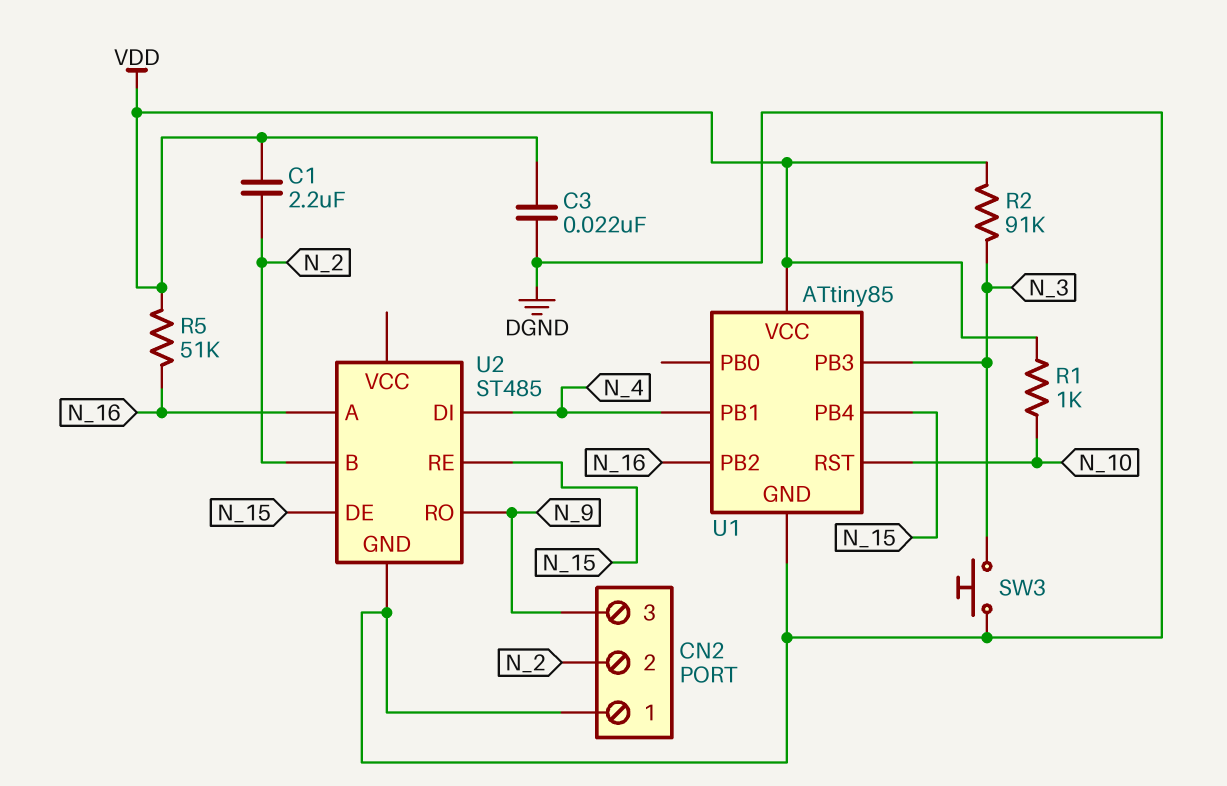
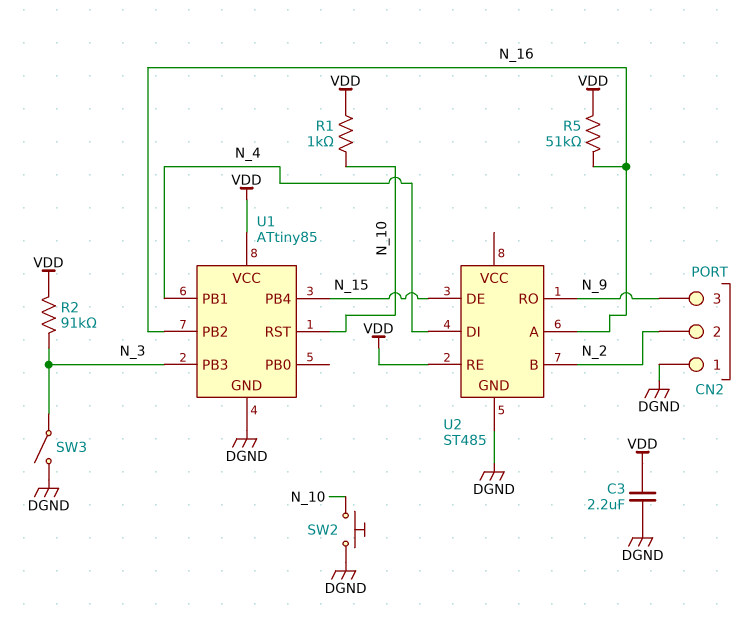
C1: 2.2uF (N_2, VDD) -> none
C3: 22nF (DGND, VDD) -> 2.2uF (DGND, VDD)
SW2: none -> button (DGND, N_10)
SW3: button (DGND, N_3) -> switch (DGND, N_3)
U2 pin RE: N_15 -> VDD

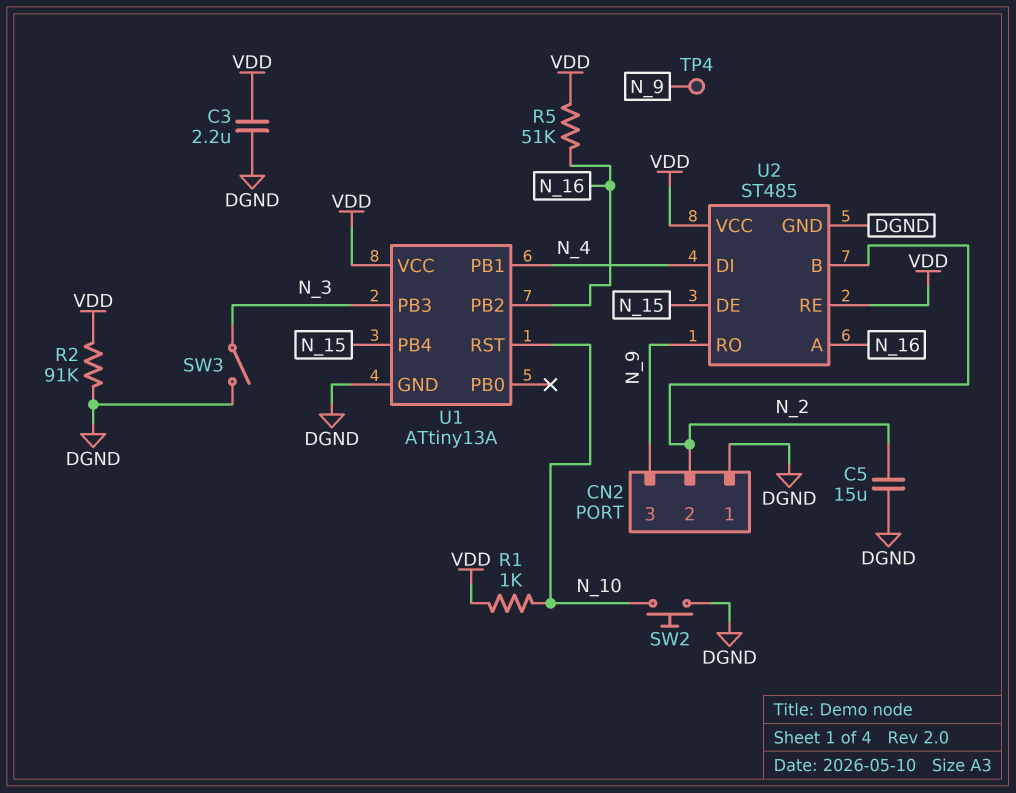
C5: none -> 15uF (DGND, N_2)
R2: 91k (N_3, VDD) -> 91k (DGND, VDD)
TP4: none -> test point (N_9)
U1: ATtiny85 -> ATtiny13A
U2 pin VCC: none -> VDD

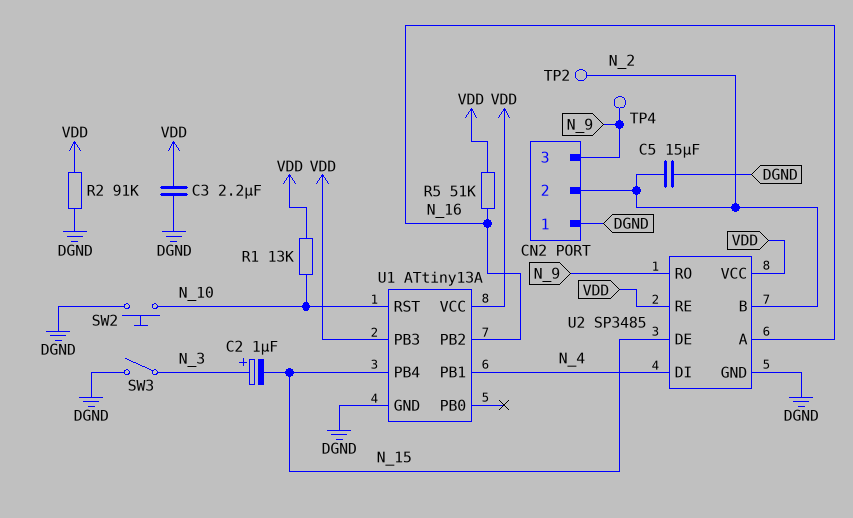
C2: none -> 1uF (plus N_3, minus N_15)
R1: 1k (N_10, VDD) -> 13k (N_10, VDD)
TP2: none -> test point (N_2)
U1 pin PB3: N_3 -> VDD
U2: ST485 -> SP3485

